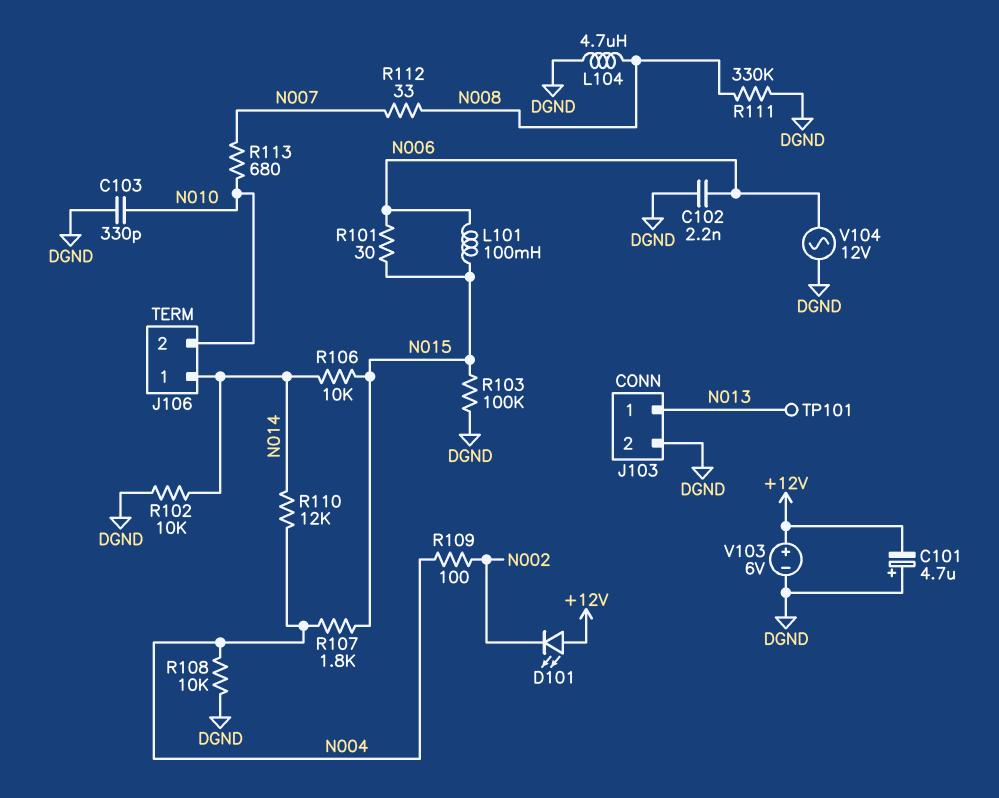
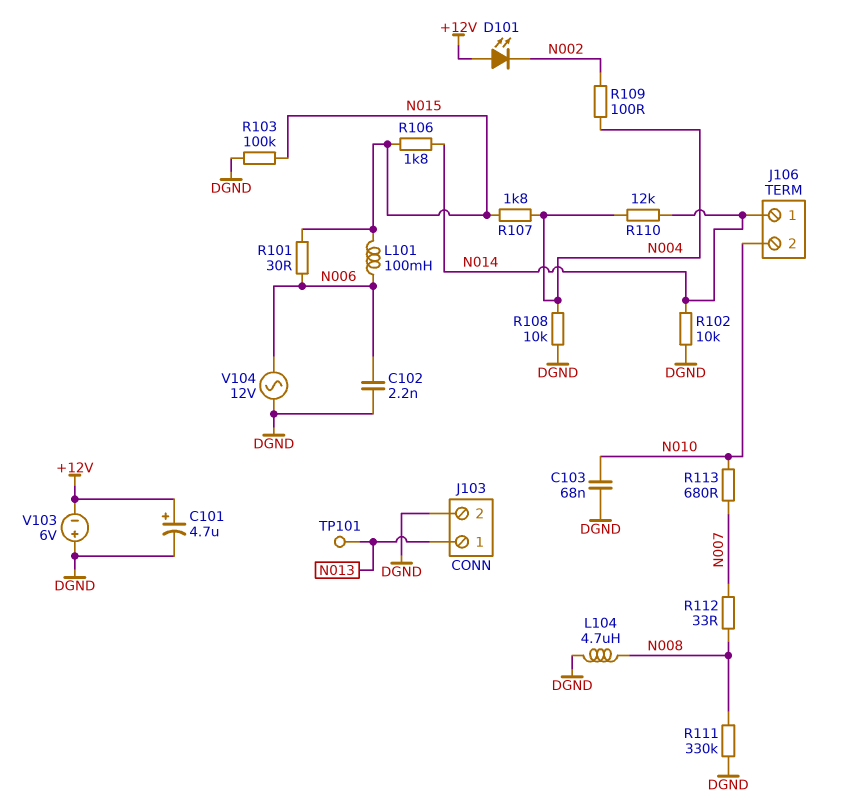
C101: 4.7uF (plus DGND, minus +12V) -> 4.7uF (plus +12V, minus DGND)
C103: 330pF (DGND, N010) -> 68nF (DGND, N010)
R106: 10k (N014, N015) -> 1.8k (N014, N015)
V103: 6V (plus +12V, minus DGND) -> 6V (plus DGND, minus +12V)

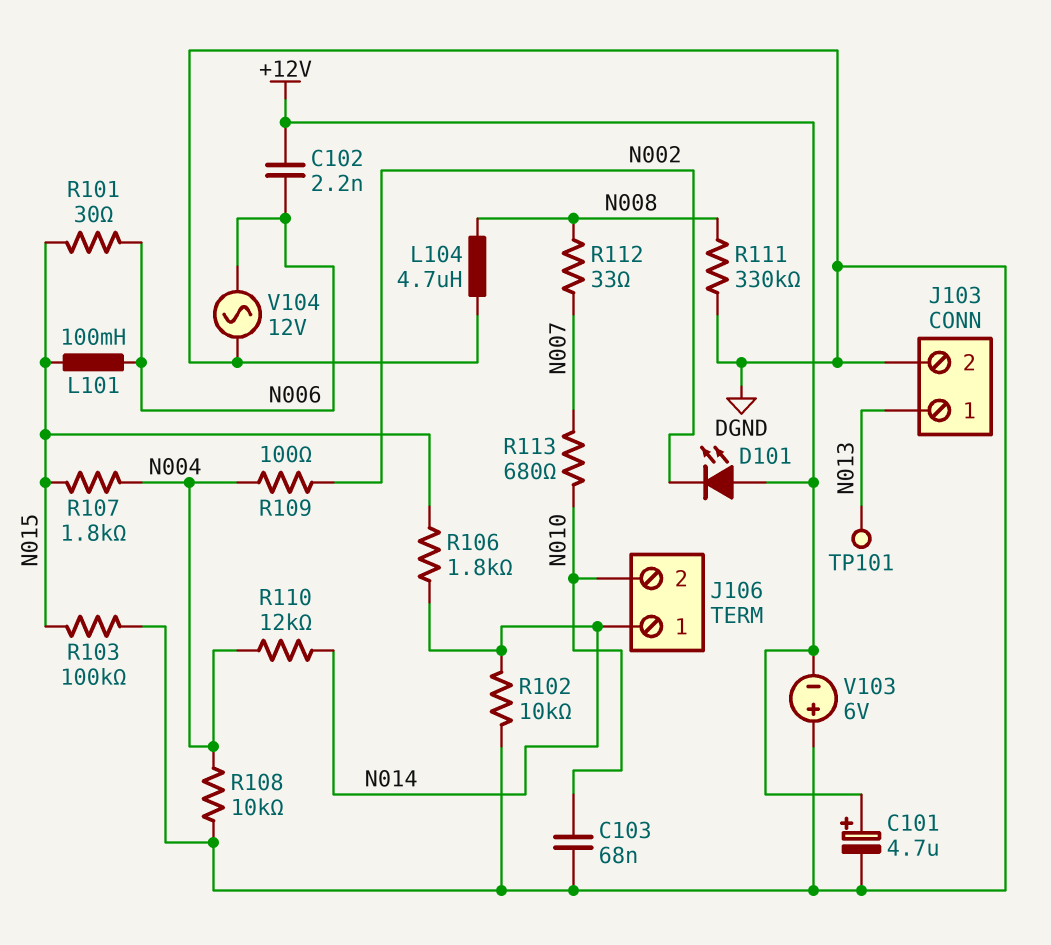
C102: 2.2nF (DGND, N006) -> 2.2nF (+12V, N006)

